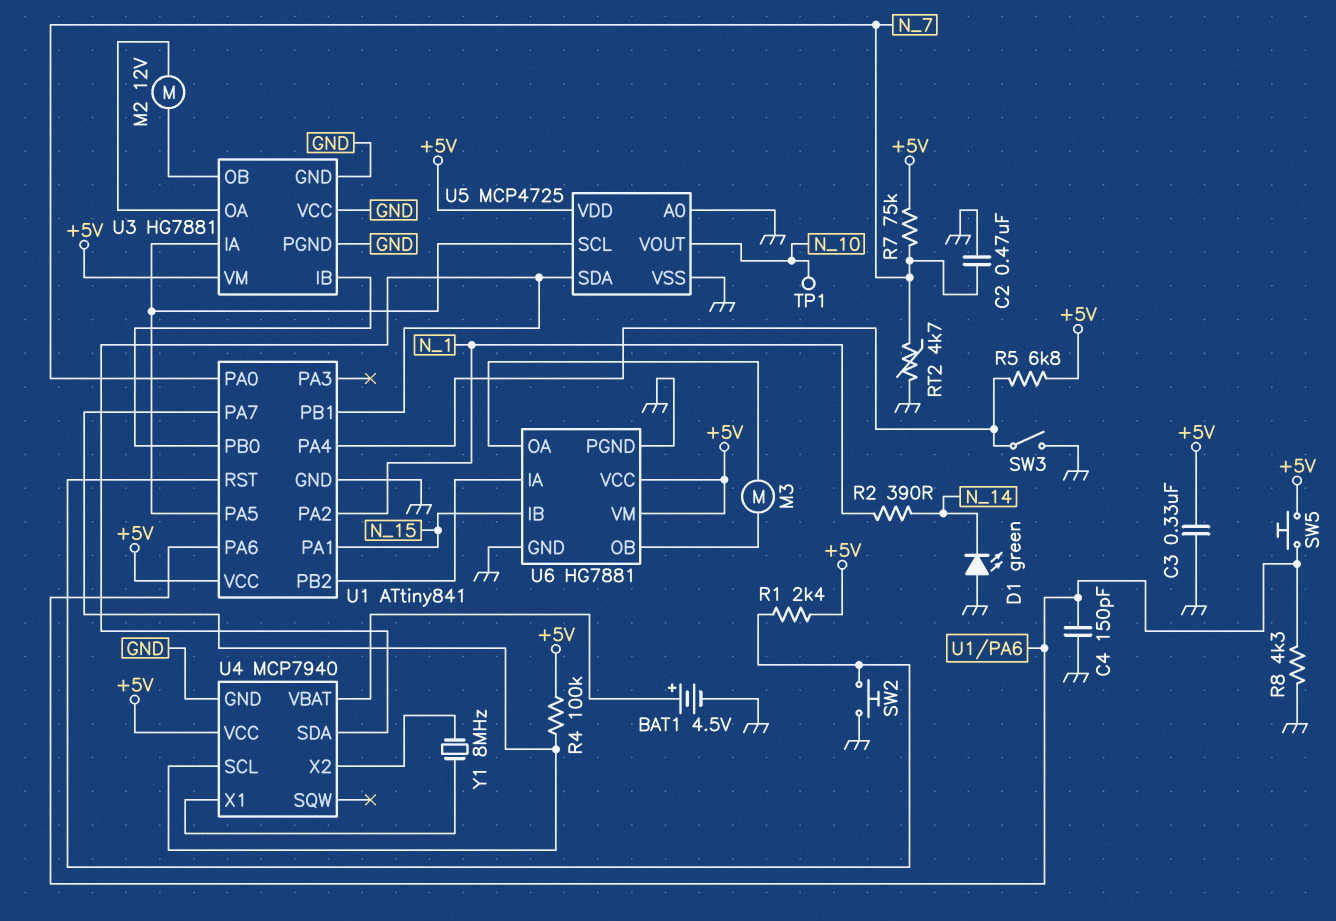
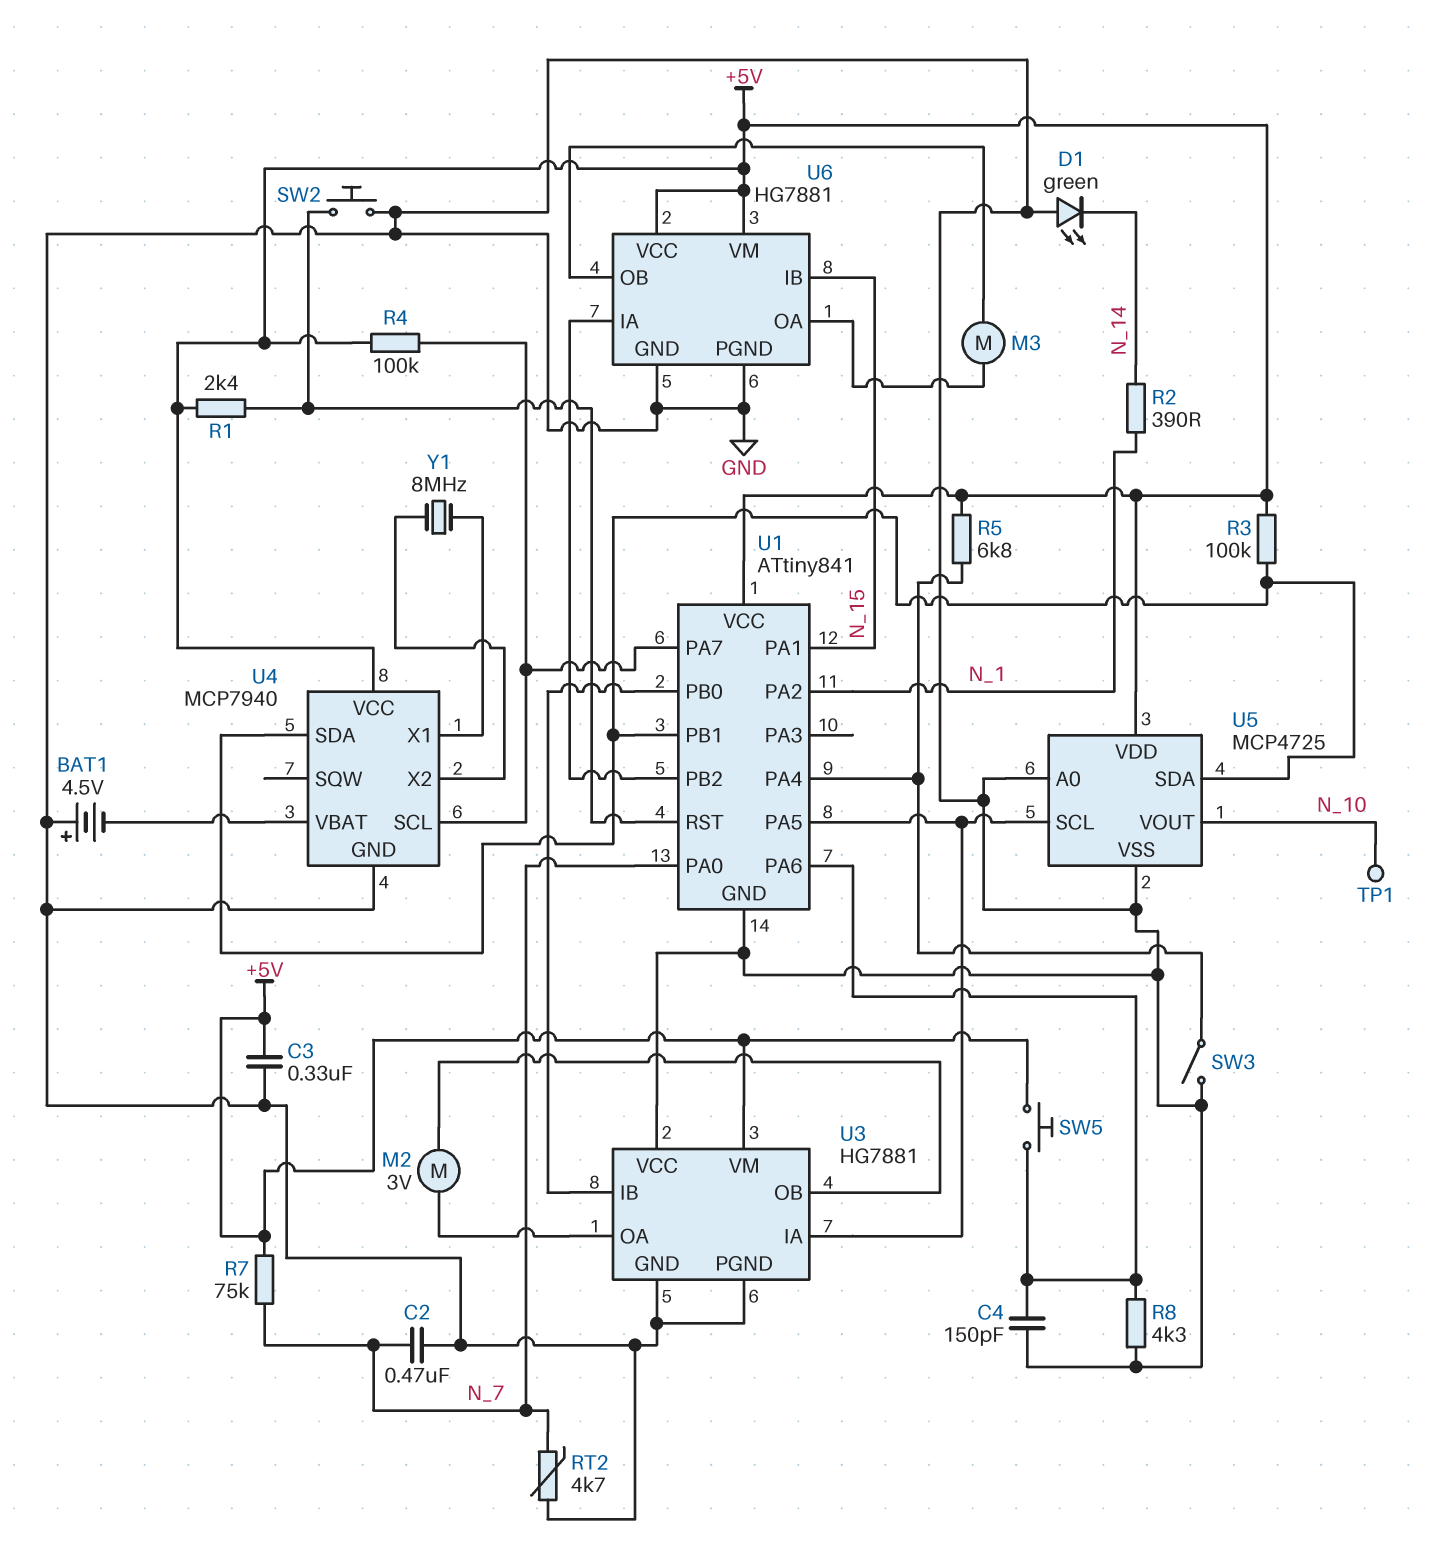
BAT1: 4.5V (plus U4/VBAT, minus GND) -> 4.5V (plus GND, minus U4/VBAT)
M2: motor 12V (U3/OA, U3/OB) -> motor 3V (U3/OA, U3/OB)
R3: none -> 100k (+5V, U1/PB1)

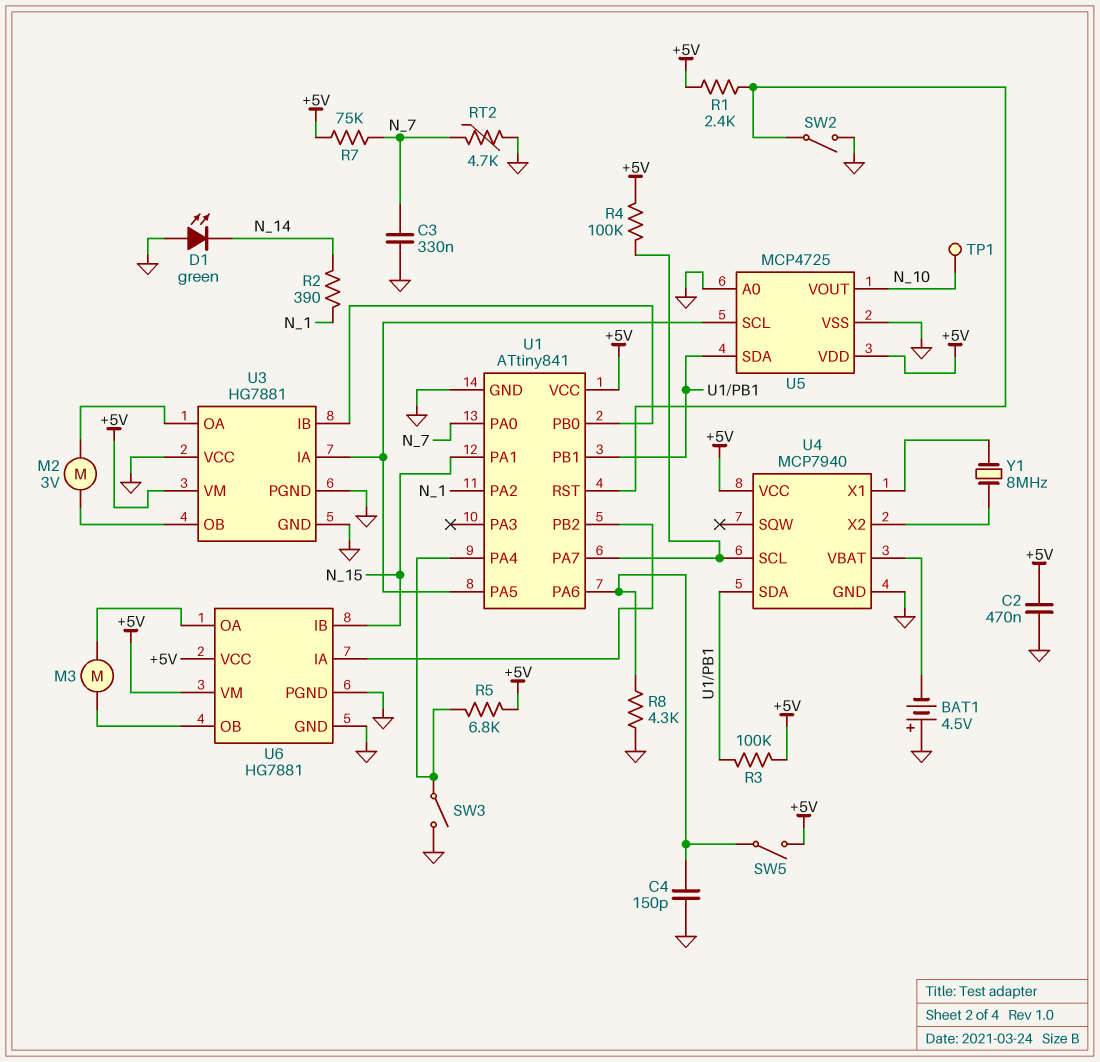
C2: 470nF (GND, N_7) -> 470nF (+5V, GND)
C3: 330nF (+5V, GND) -> 330nF (GND, N_7)
SW2: button (GND, U1/RST) -> switch (GND, U1/RST)
SW5: button (+5V, U1/PA6) -> switch (+5V, U1/PA6)

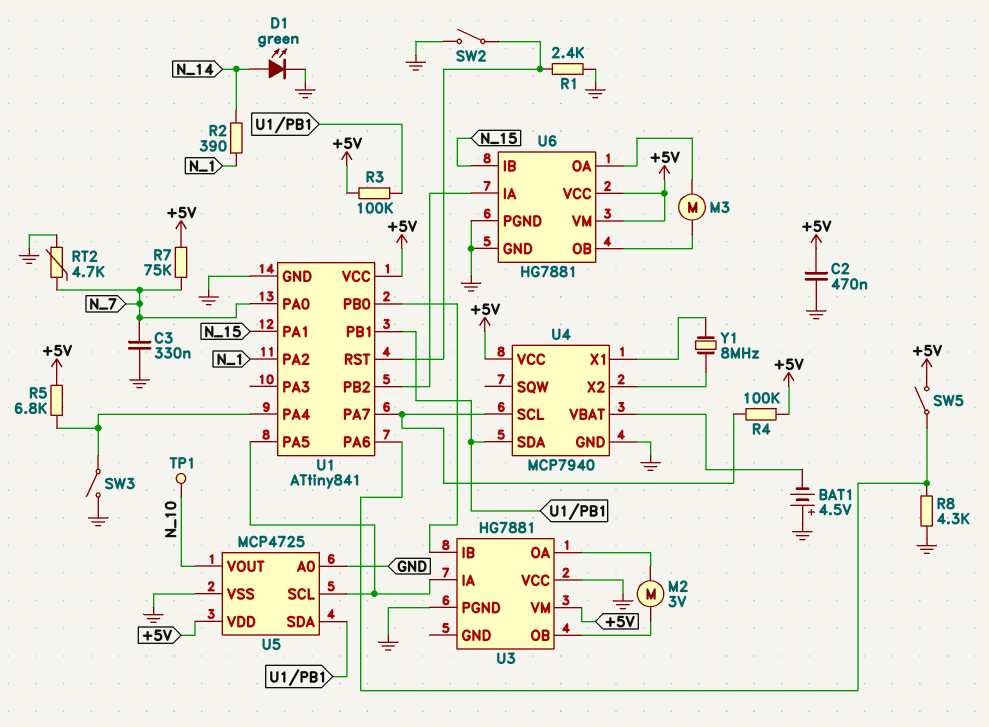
C4: 150pF (GND, U1/PA6) -> none
D1: LED green (A GND, K N_14) -> LED green (A N_14, K GND)
R1: 2.4k (+5V, U1/RST) -> 2.4k (GND, U1/RST)
U3 pin GND: GND -> none

